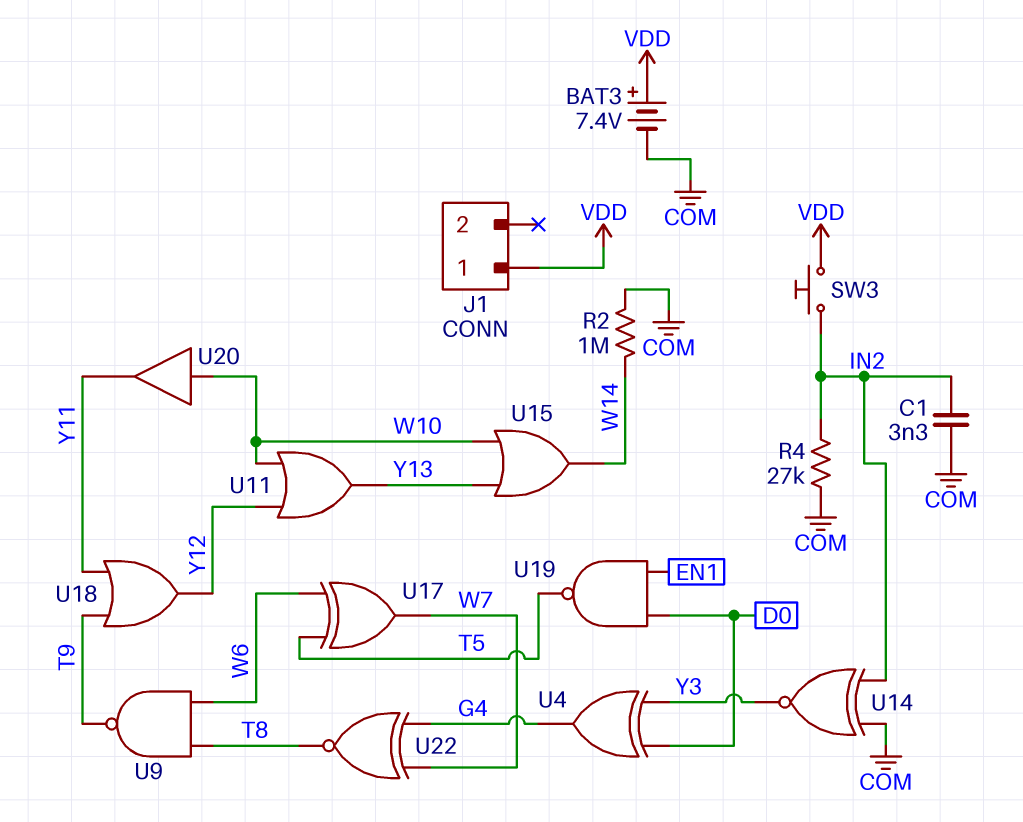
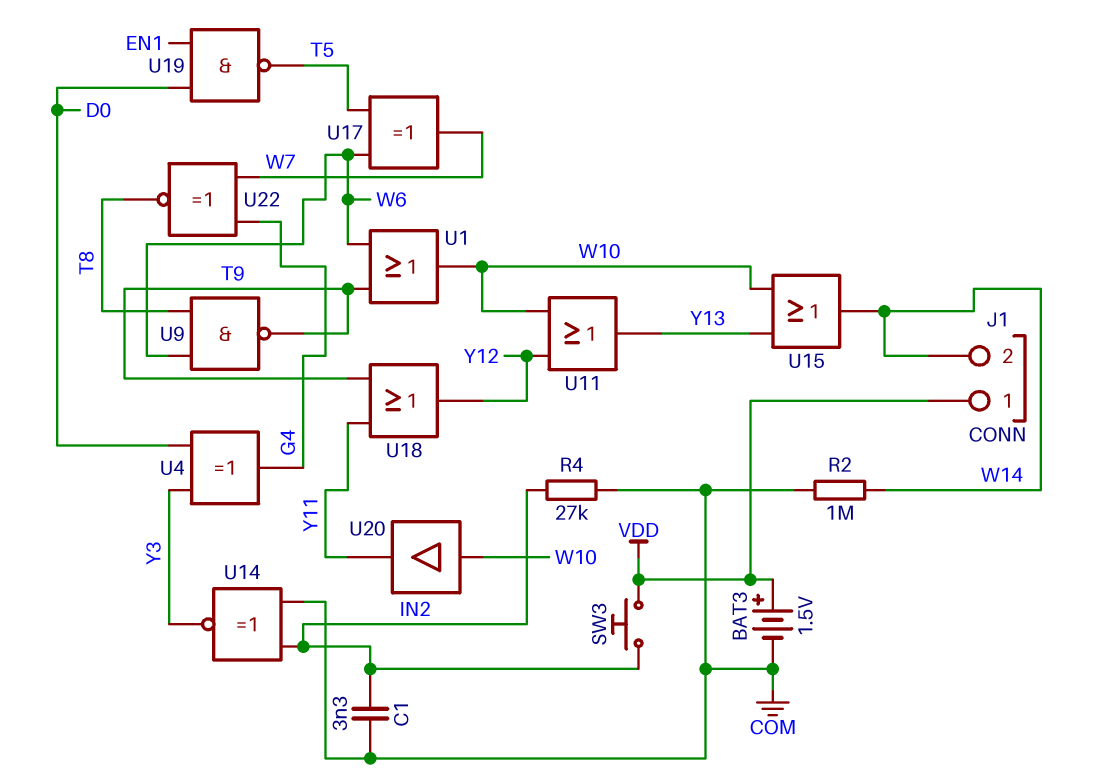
BAT3: 7.4V (plus VDD, minus COM) -> 1.5V (plus VDD, minus COM)
J1 pin 2: none -> W14
U1: none -> OR (in T9, in W6, out W10)

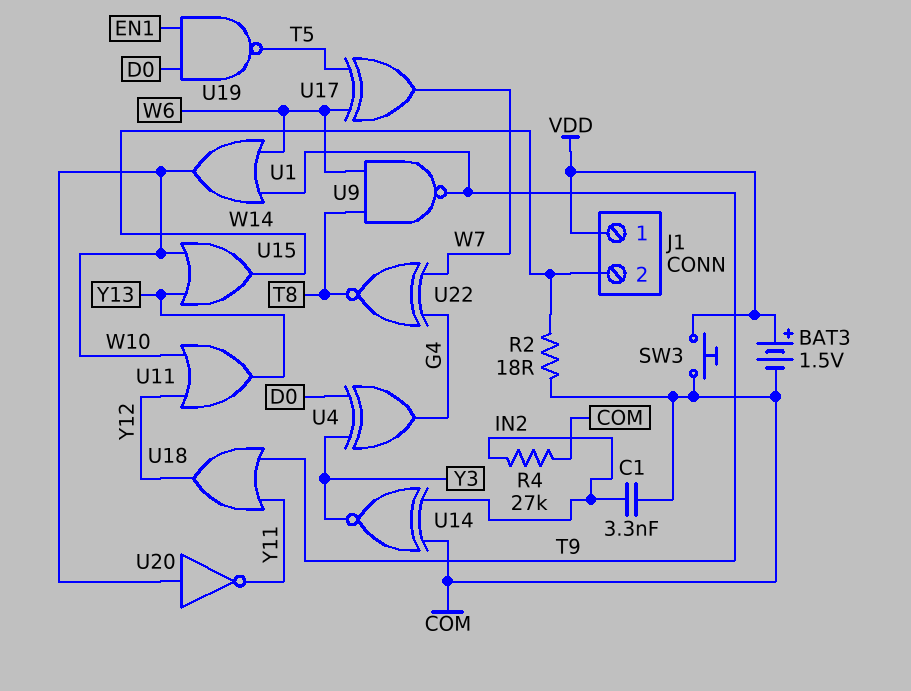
R2: 1M (COM, W14) -> 18 (COM, W14)
SW3: button (IN2, VDD) -> button (COM, VDD)
U20: buffer (in W10, out Y11) -> NOT (in W10, out Y11)

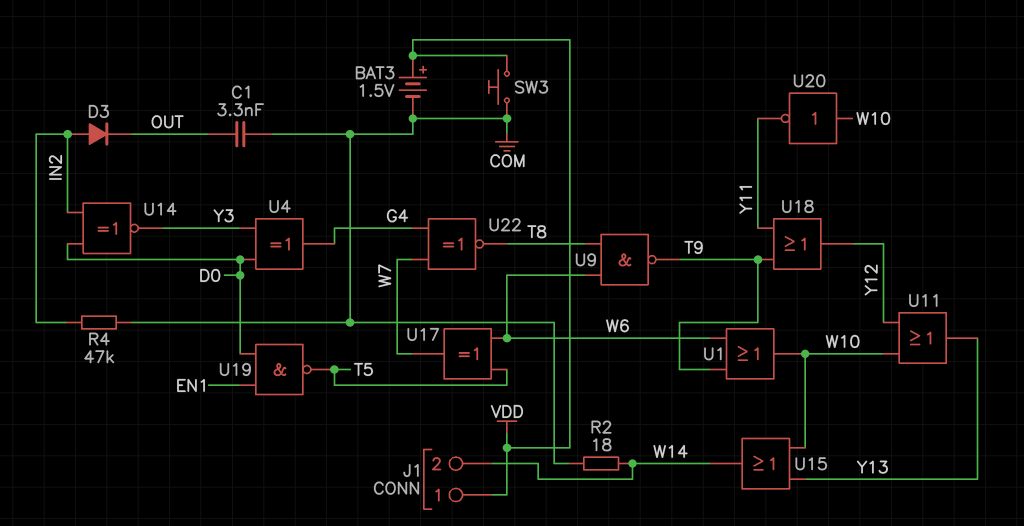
C1: 3.3nF (COM, IN2) -> 3.3nF (COM, OUT)
D3: none -> diode (A IN2, K OUT)
R4: 27k (COM, IN2) -> 47k (COM, IN2)
U14: XNOR (in COM, in IN2, out Y3) -> XNOR (in D0, in IN2, out Y3)

